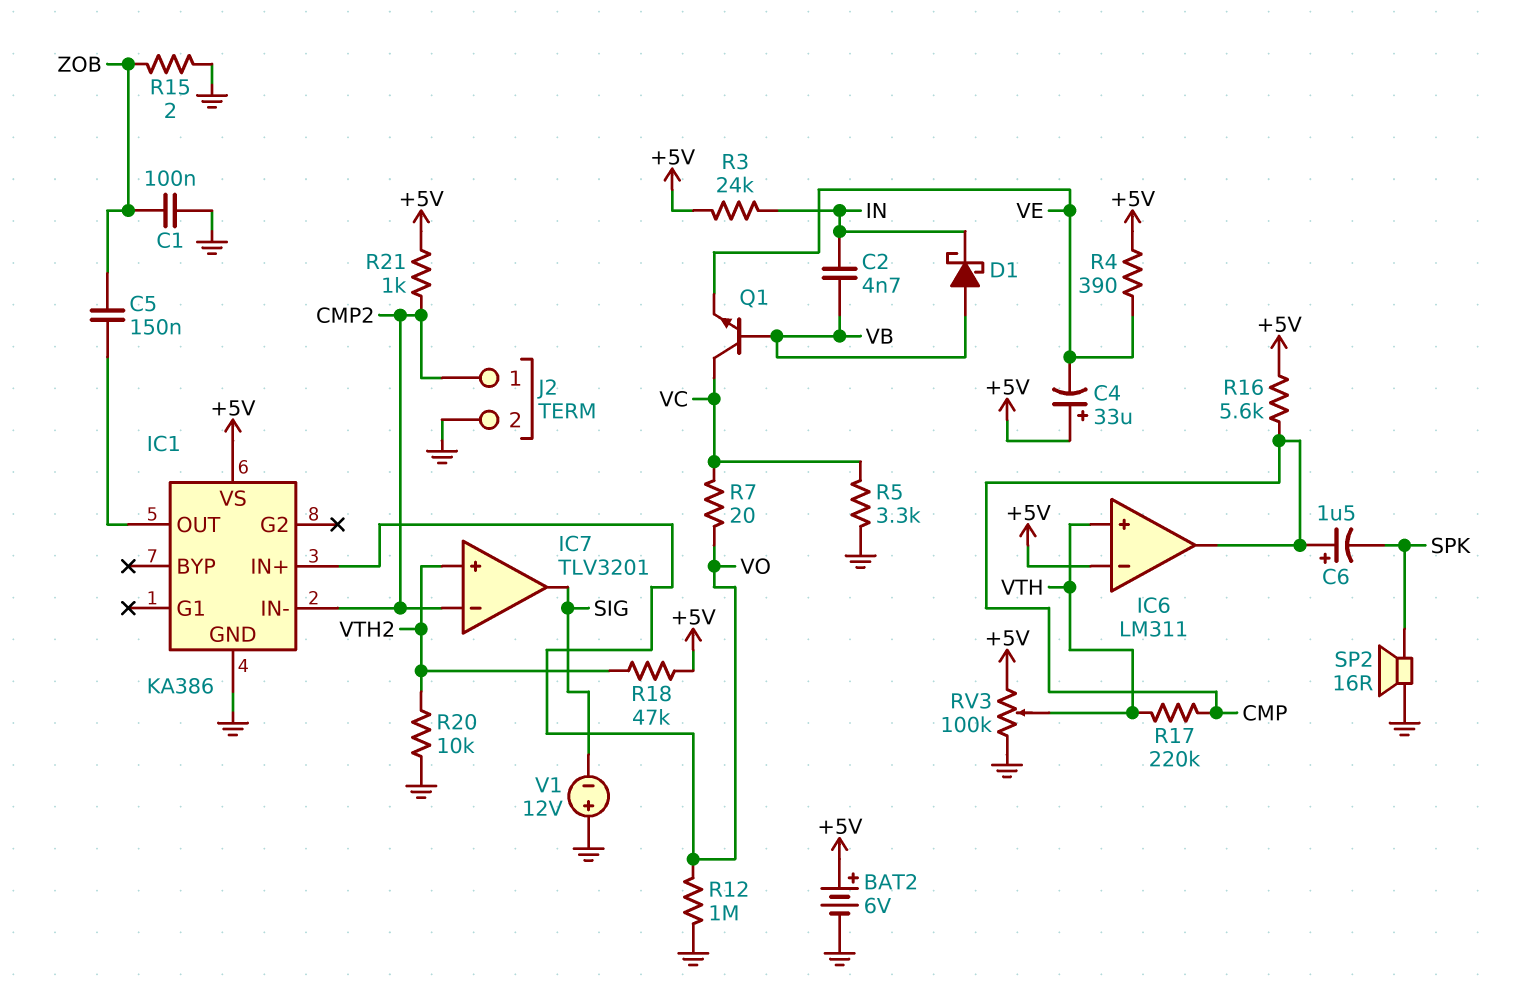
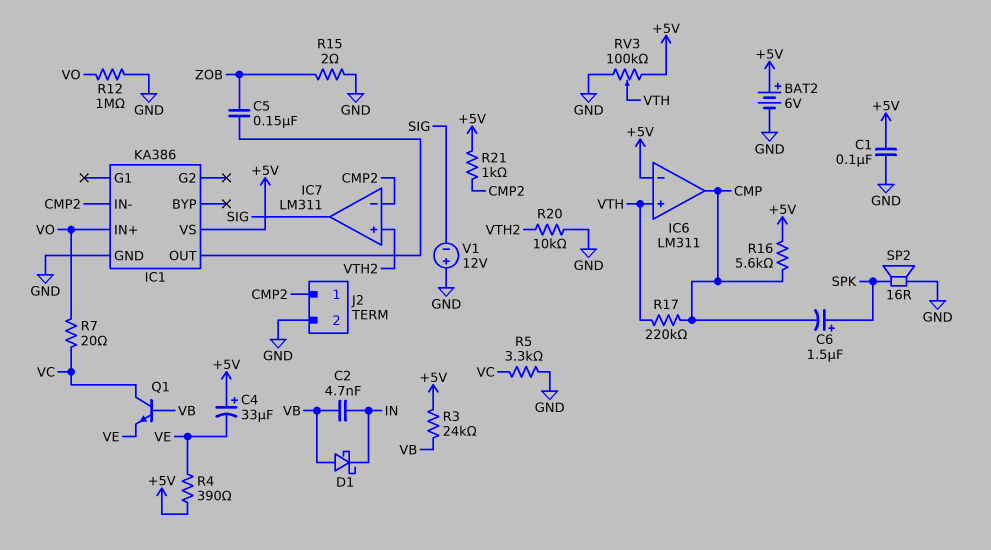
C1: 100nF (GND, ZOB) -> 100nF (+5V, GND)
C6: 1.5uF (plus CMP, minus SPK) -> 1.5uF (plus SPK, minus CMP)
IC7: TLV3201 -> LM311
R3: 24k (+5V, IN) -> 24k (+5V, VB)
R18: 47k (+5V, VTH2) -> none

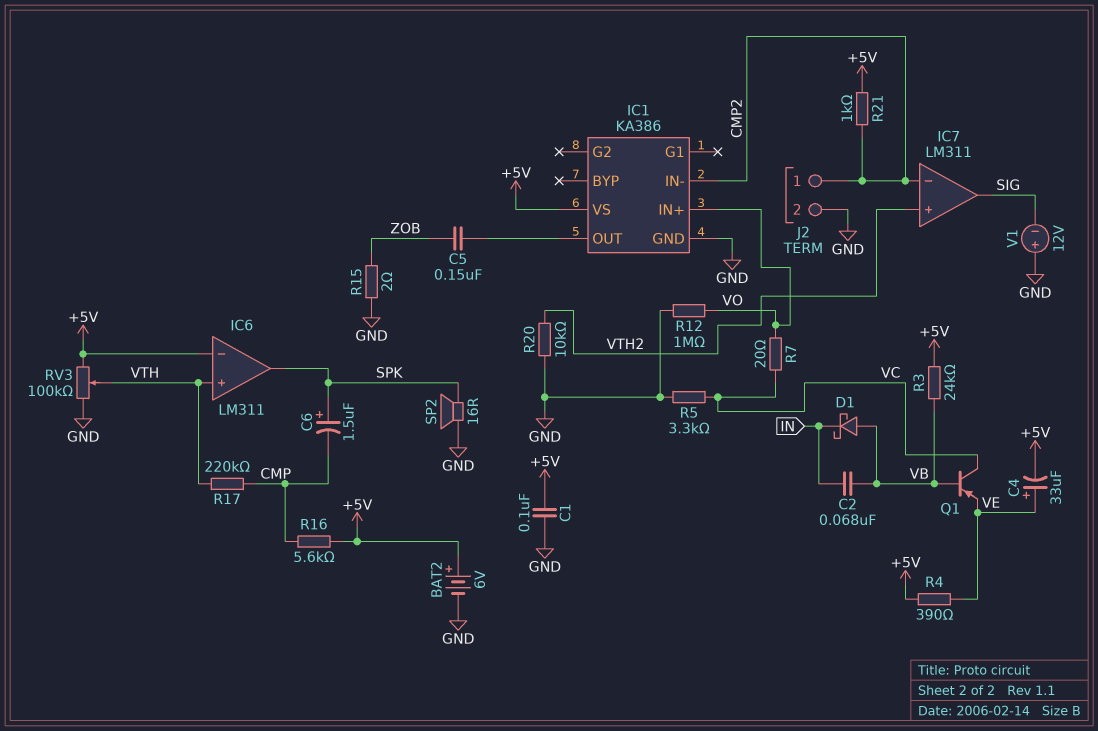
C2: 4.7nF (IN, VB) -> 68nF (IN, VB)
C4: 33uF (plus +5V, minus VE) -> 33uF (plus VE, minus +5V)
IC6 pin out: CMP -> SPK
Q1: NPN (B VB, C VC, E VE) -> PNP (B VB, C VC, E VE)

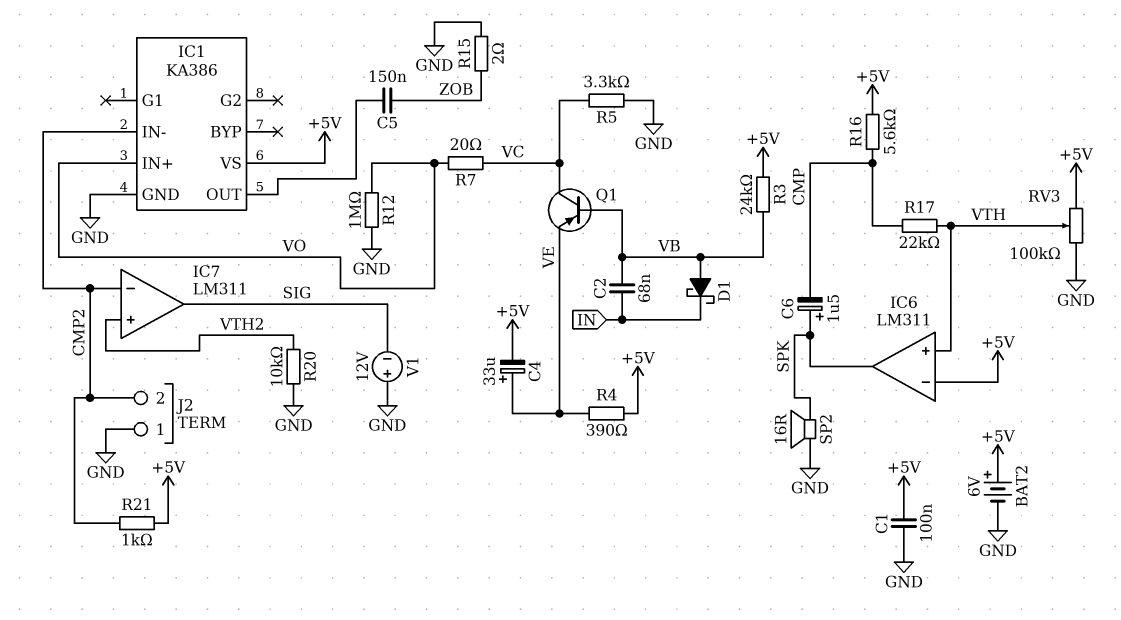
J2 pin 1: CMP2 -> GND
J2 pin 2: GND -> CMP2
R17: 220k (CMP, VTH) -> 22k (CMP, VTH)

